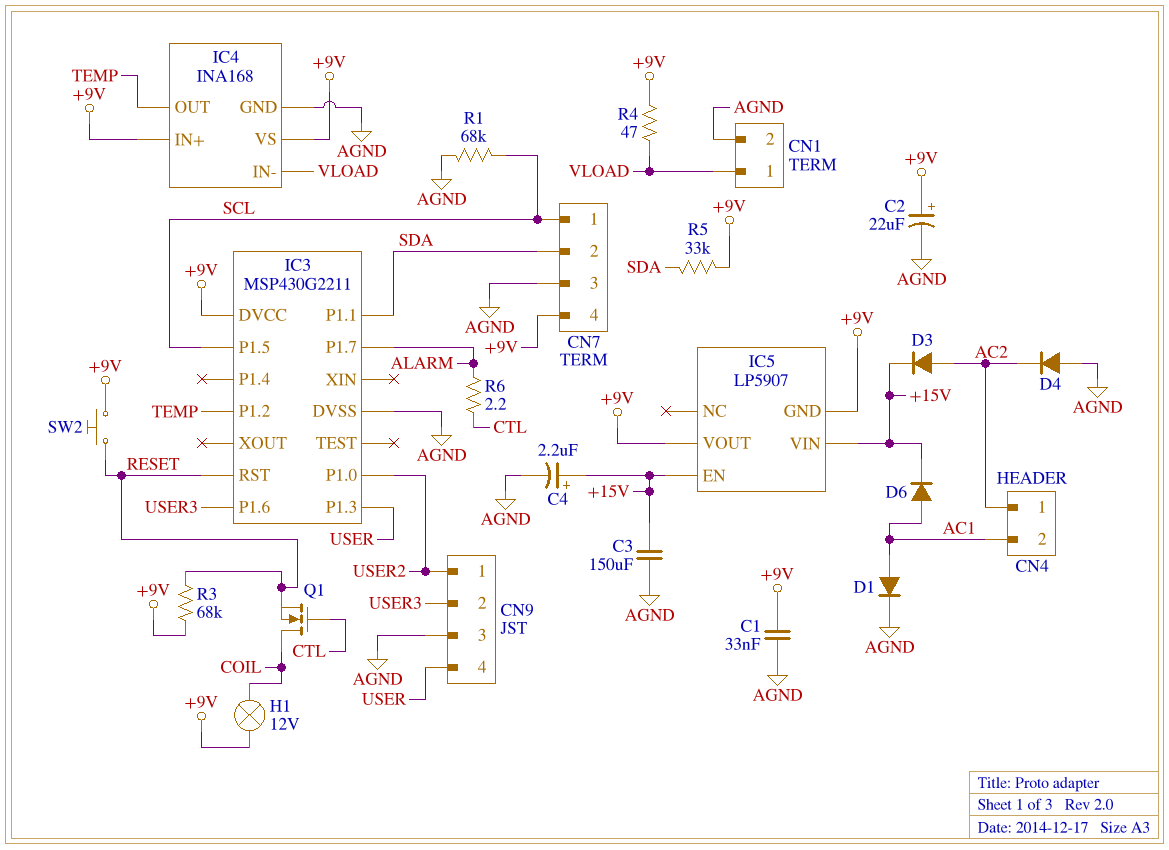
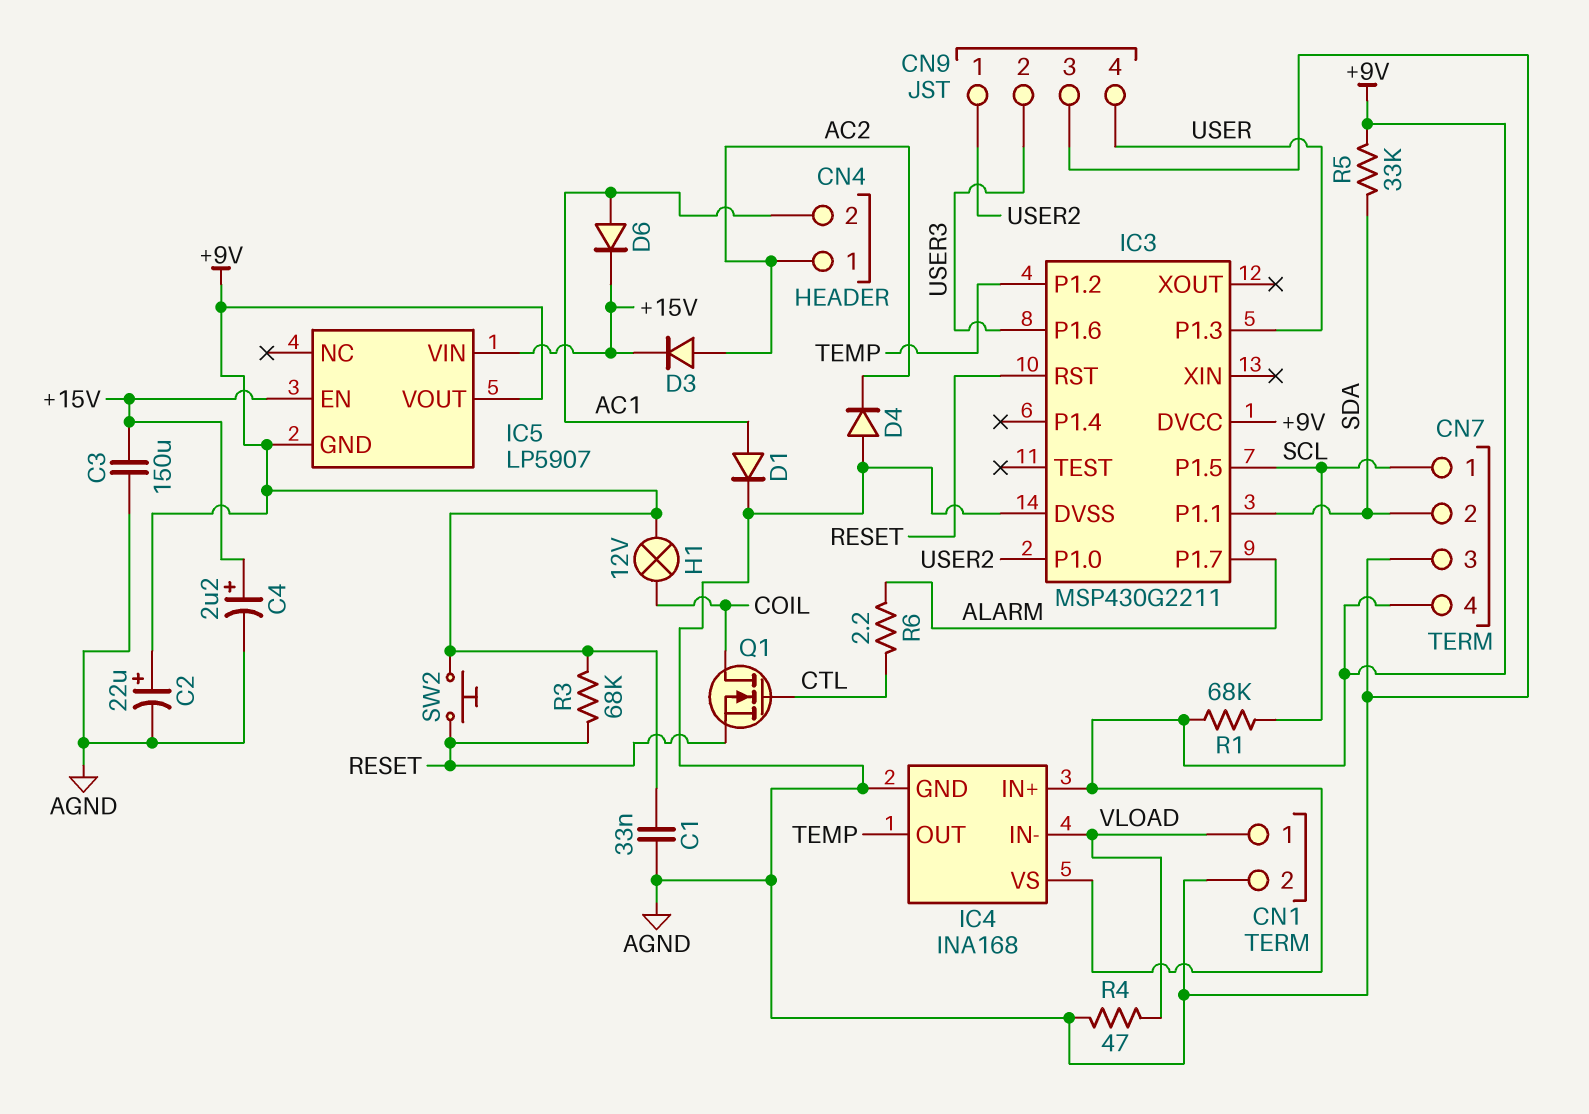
R1: 68k (AGND, SCL) -> 68k (+9V, SCL)
R4: 47 (+9V, VLOAD) -> 47 (AGND, VLOAD)

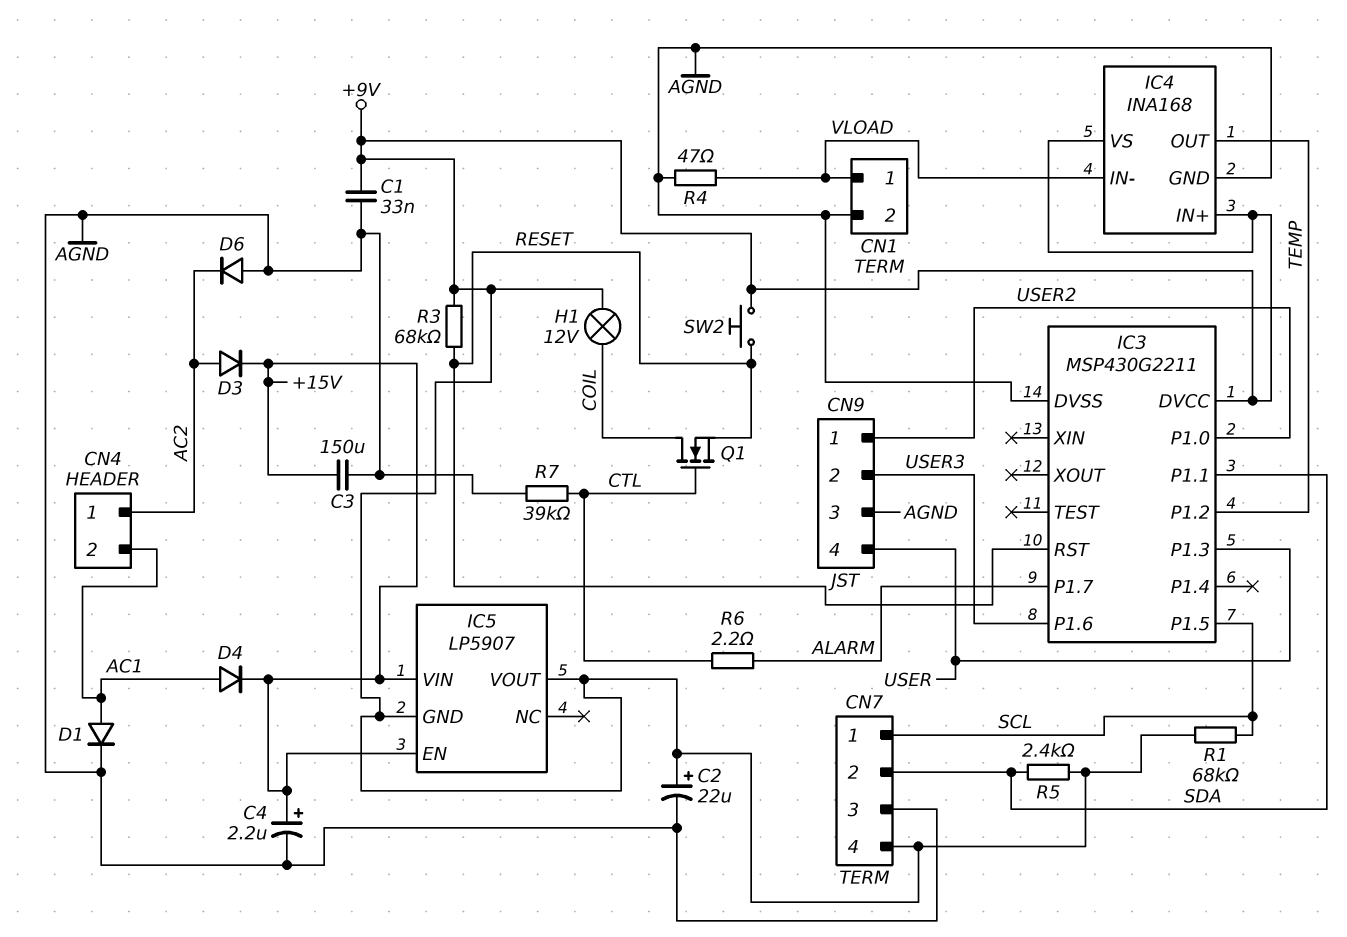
D4: diode (A AGND, K AC2) -> diode (A AC1, K +15V)
D6: diode (A AC1, K +15V) -> diode (A AGND, K AC2)
R5: 33k (+9V, SDA) -> 2.4k (+9V, SDA)
R7: none -> 39k (AGND, CTL)

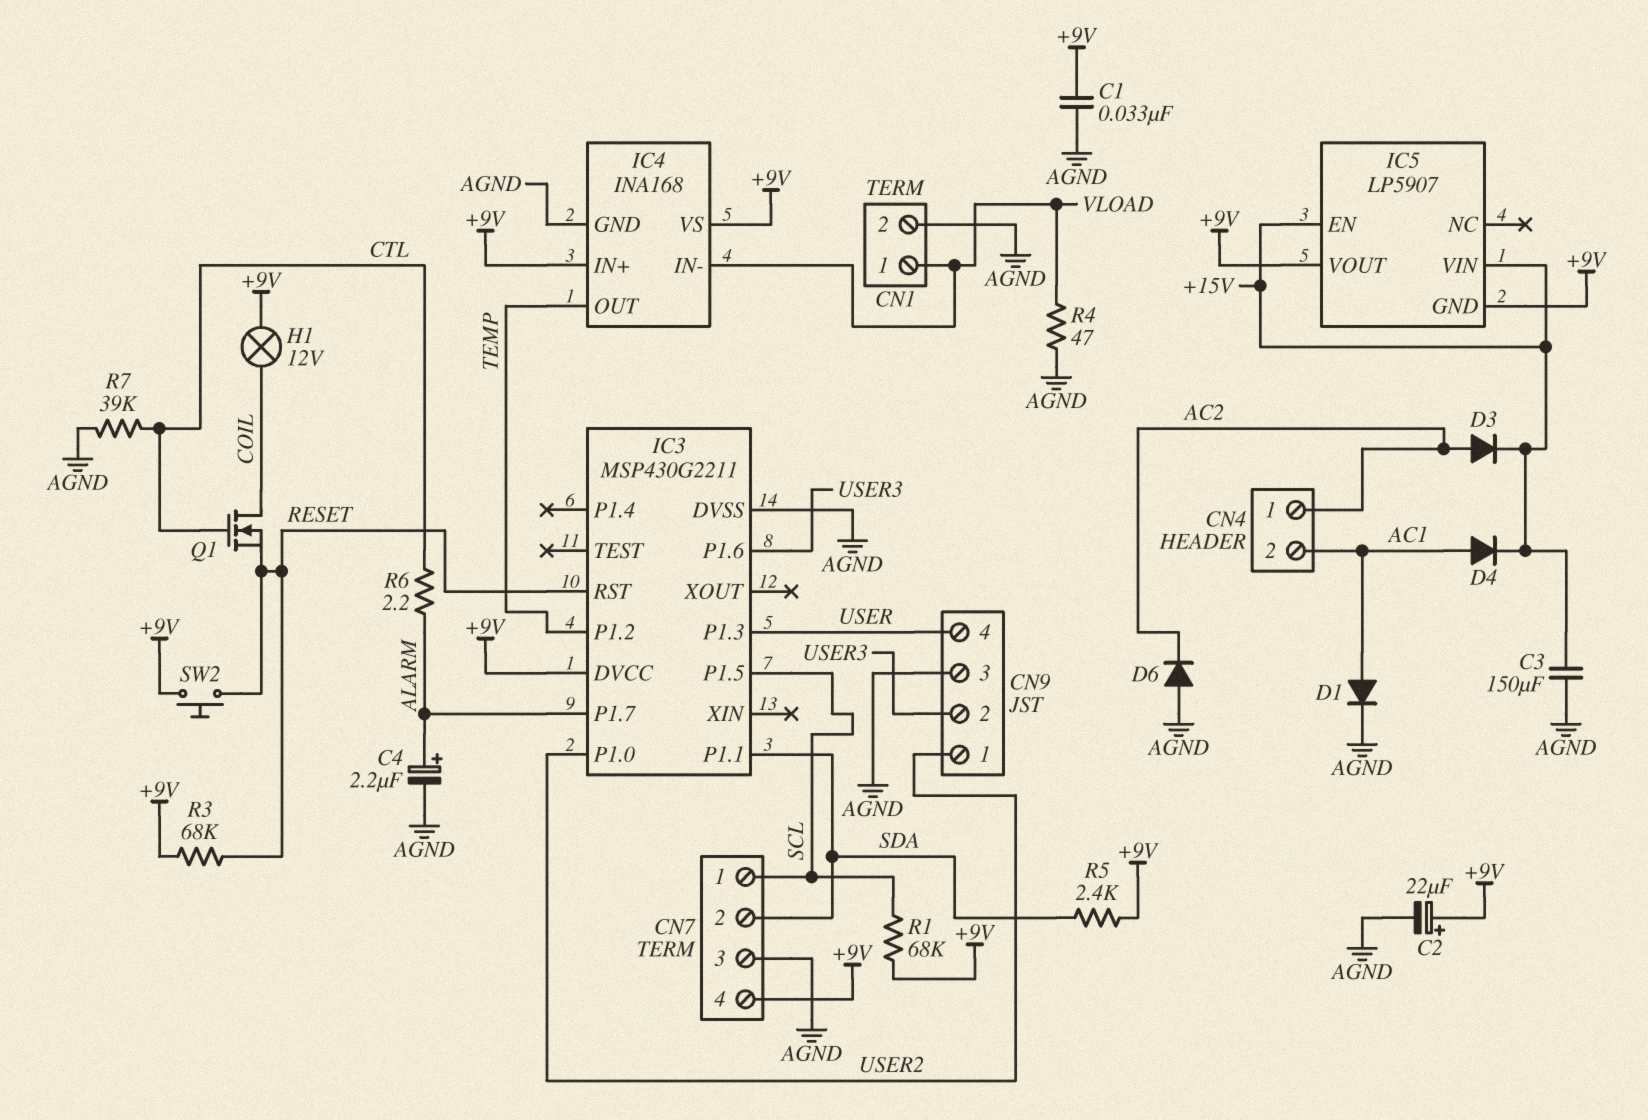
C4: 2.2uF (plus +15V, minus AGND) -> 2.2uF (plus ALARM, minus AGND)

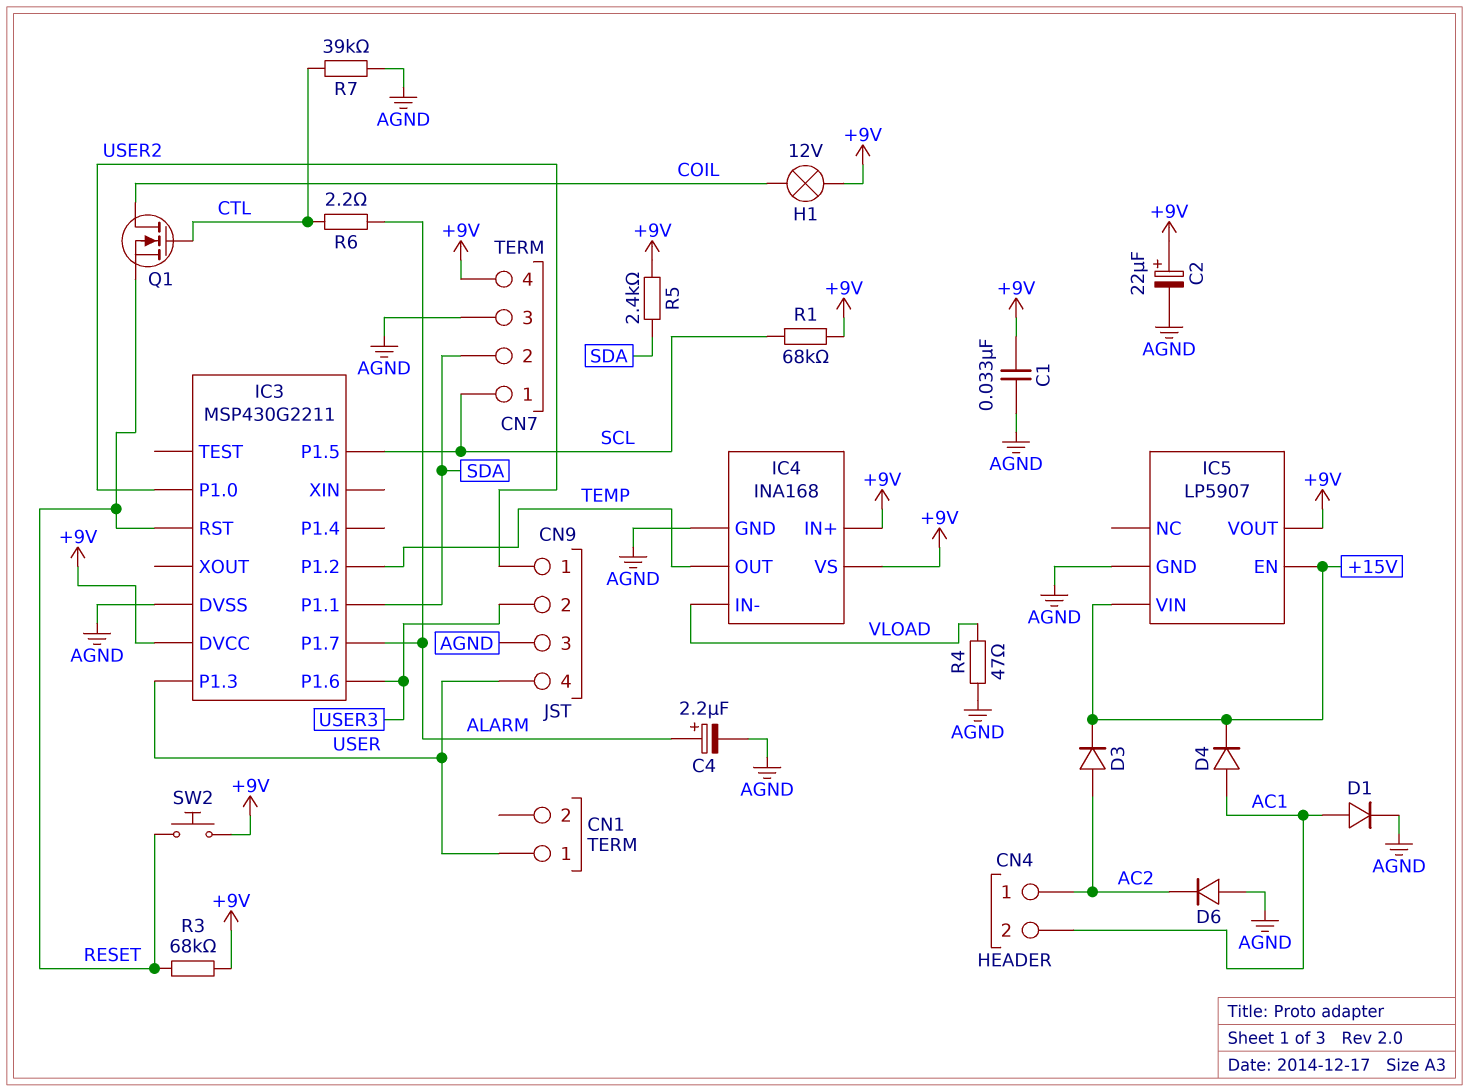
C3: 150uF (+15V, AGND) -> none
CN1 pin 1: VLOAD -> USER
CN1 pin 2: AGND -> none
IC5 pin GND: +9V -> AGND

